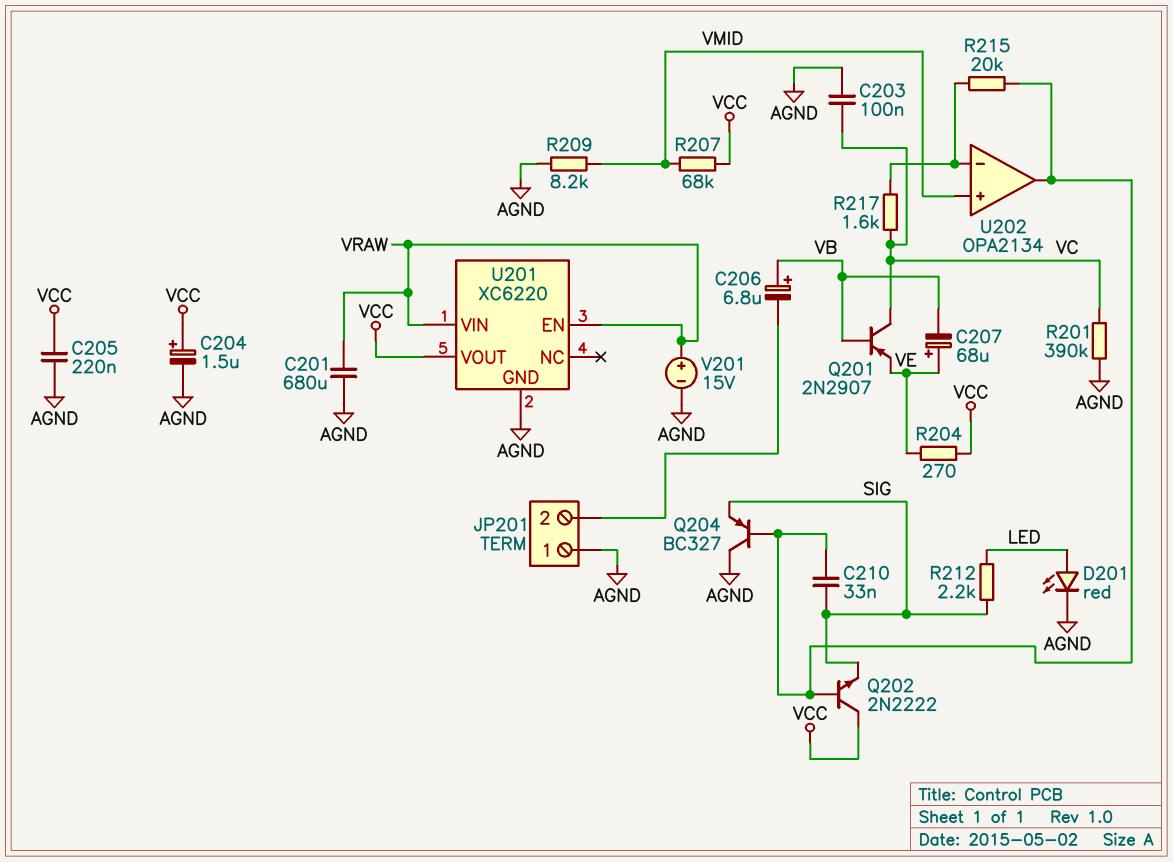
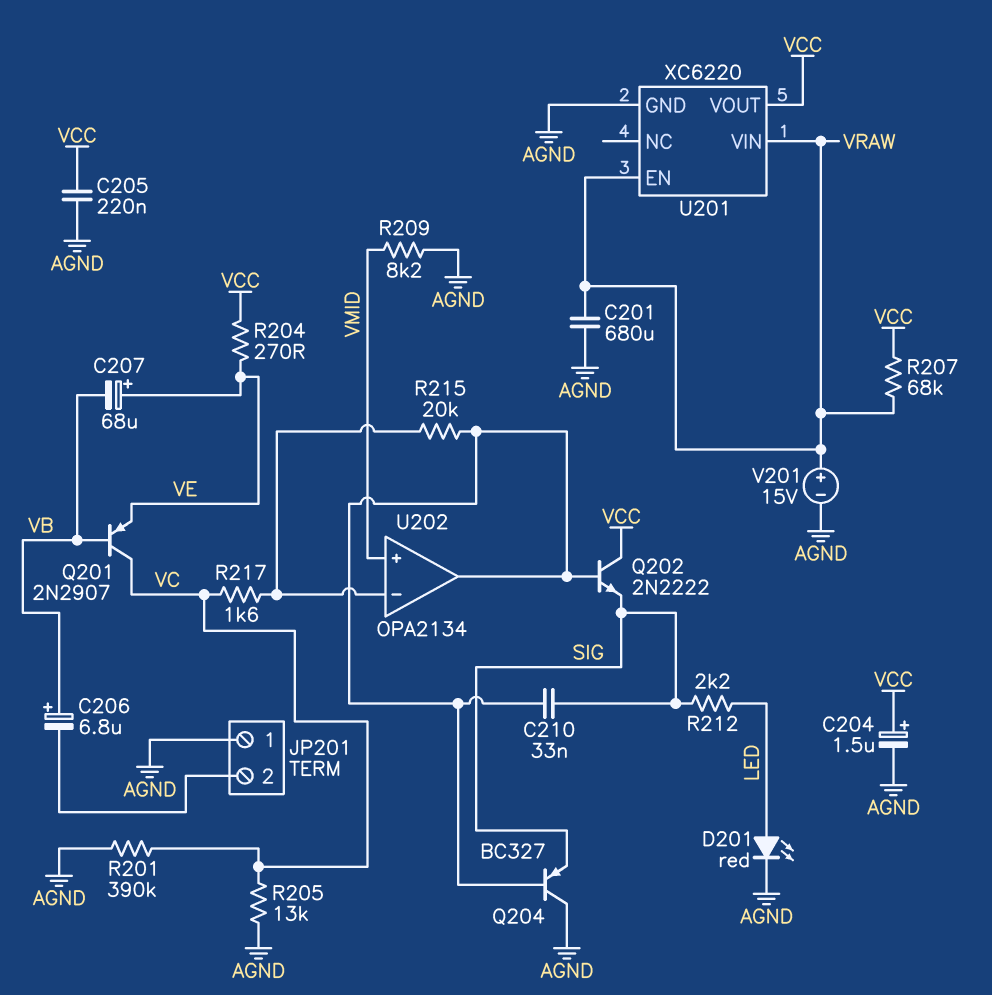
C203: 100nF (AGND, VC) -> none
R205: none -> 13k (AGND, VC)
R207: 68k (VCC, VMID) -> 68k (VCC, VRAW)

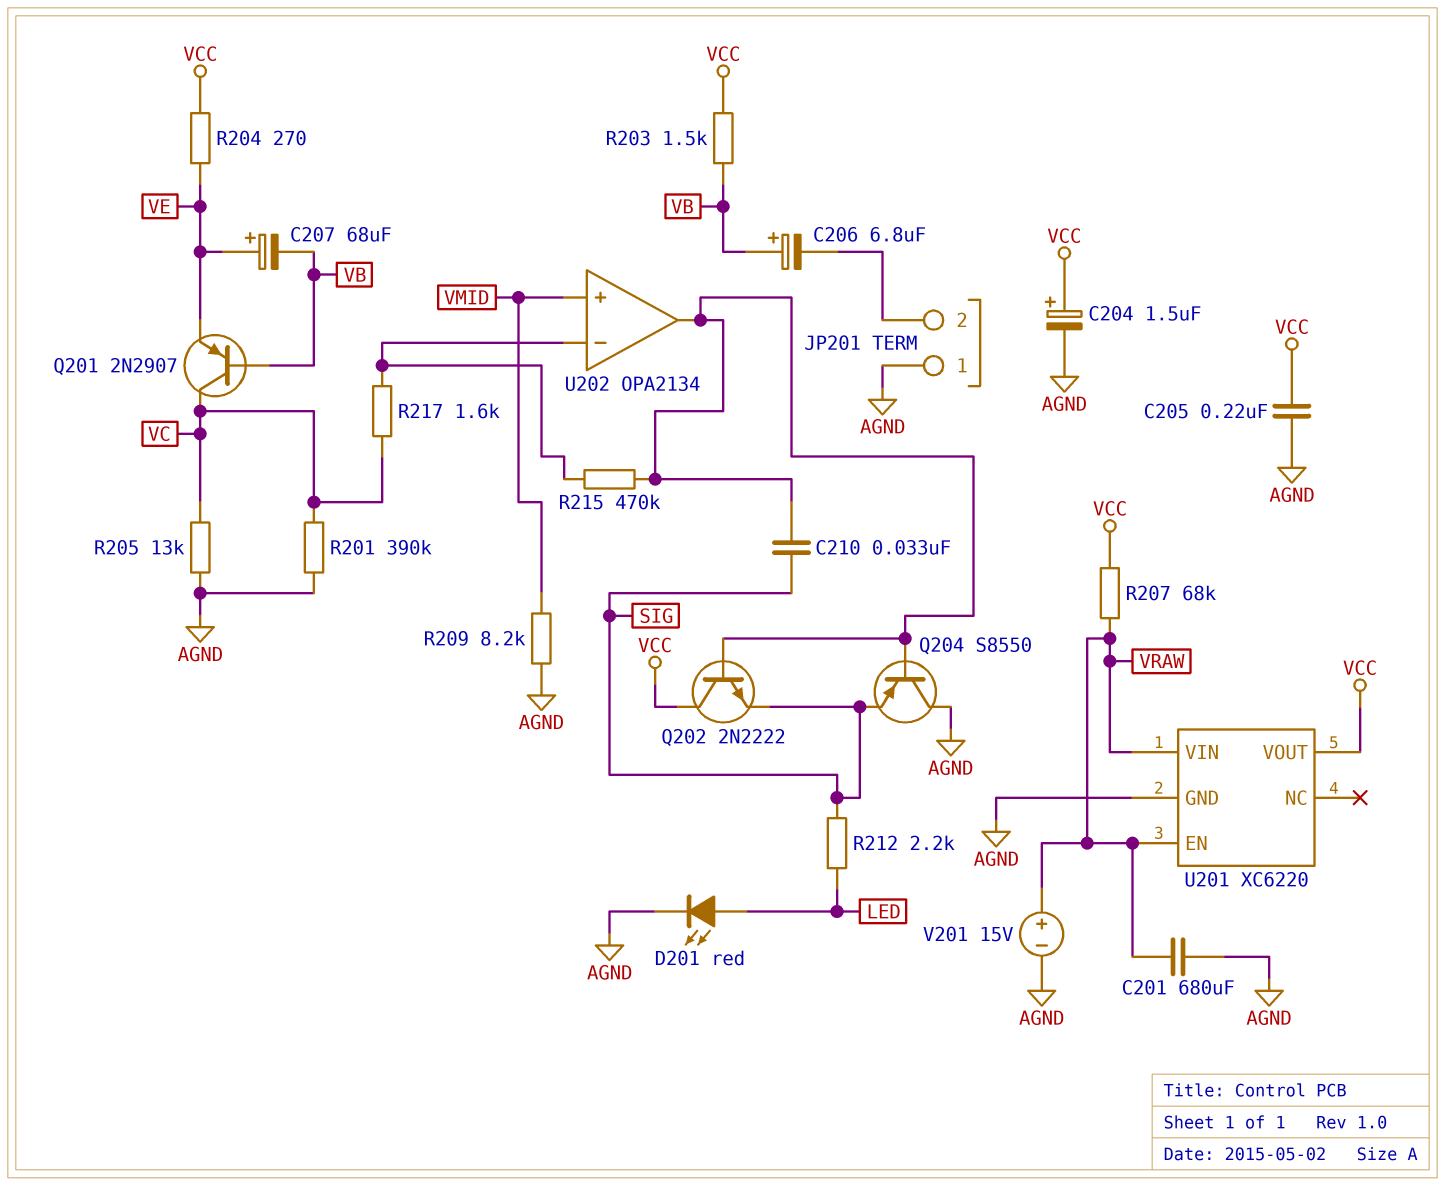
Q204: PNP BC327 (B U202/out, C AGND, E SIG) -> PNP S8550 (B U202/out, C AGND, E SIG)
R203: none -> 1.5k (VB, VCC)
R215: 20k (U202/in-, U202/out) -> 470k (U202/in-, U202/out)

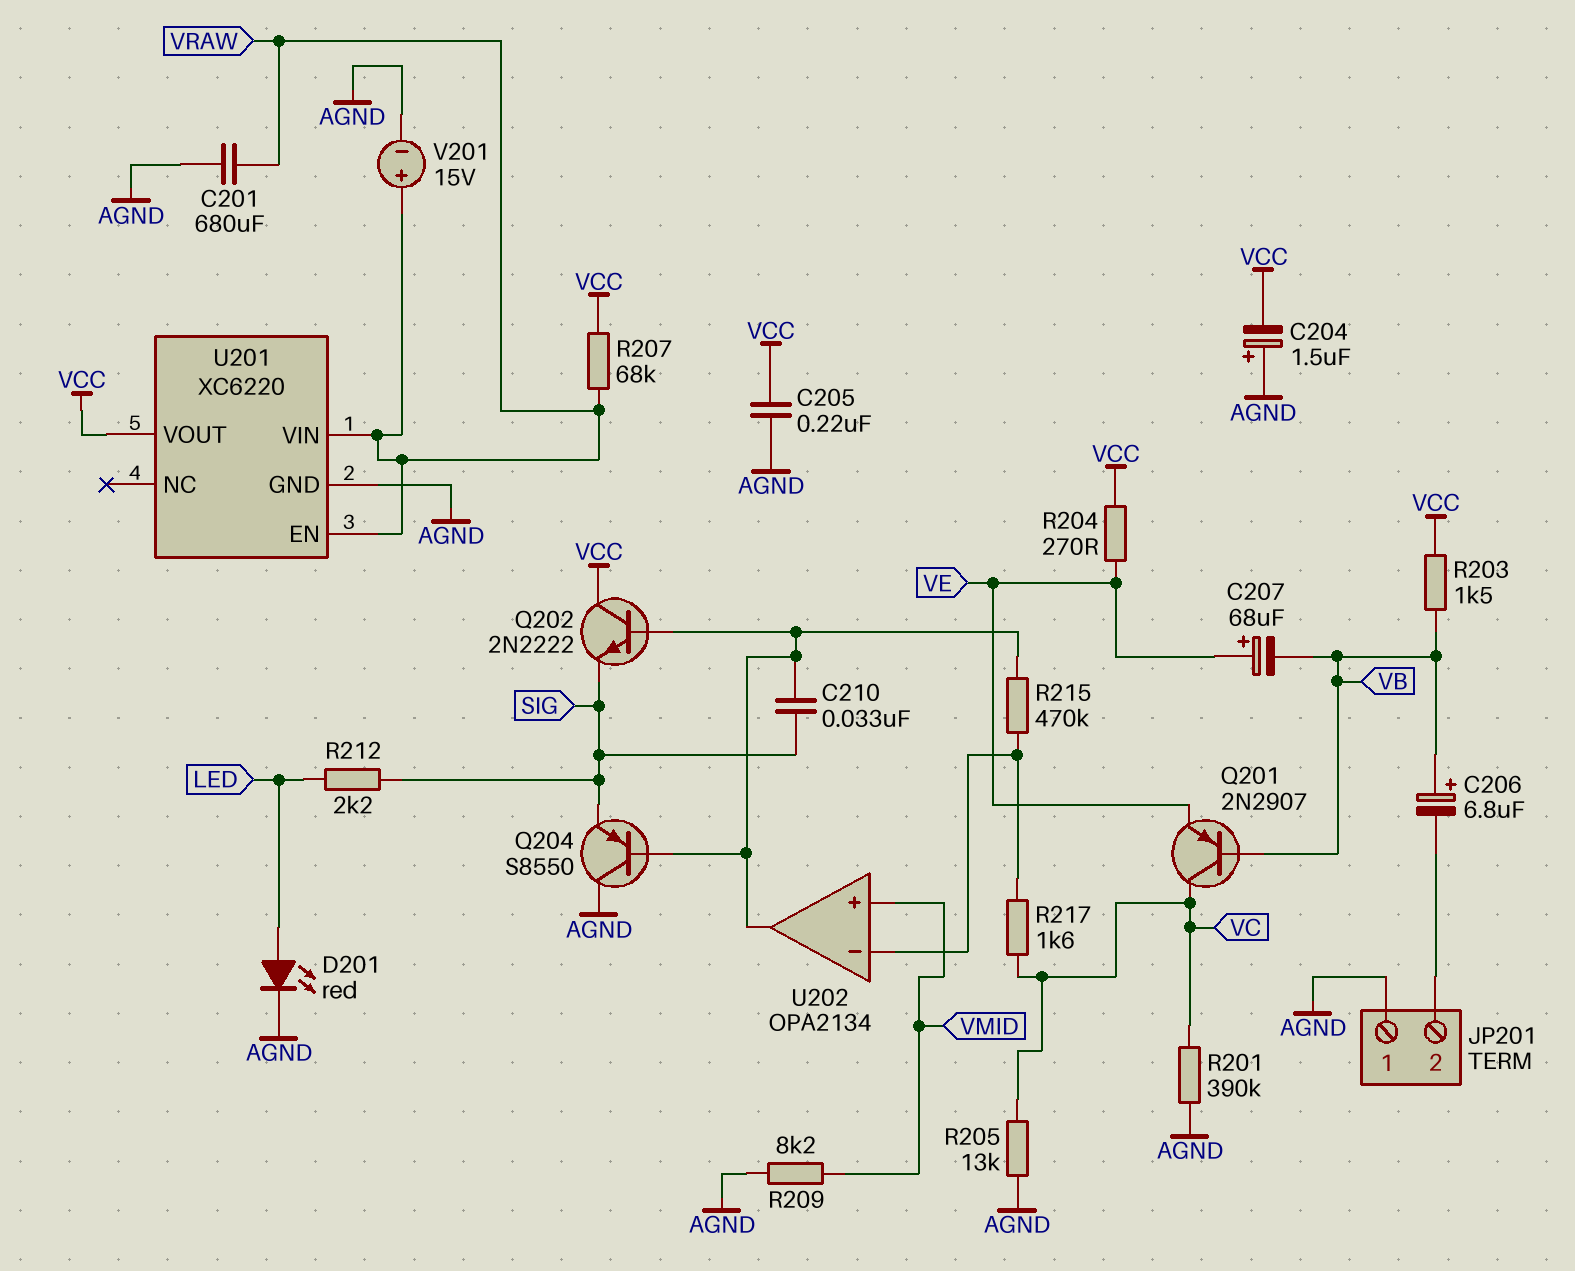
C204: 1.5uF (plus VCC, minus AGND) -> 1.5uF (plus AGND, minus VCC)

